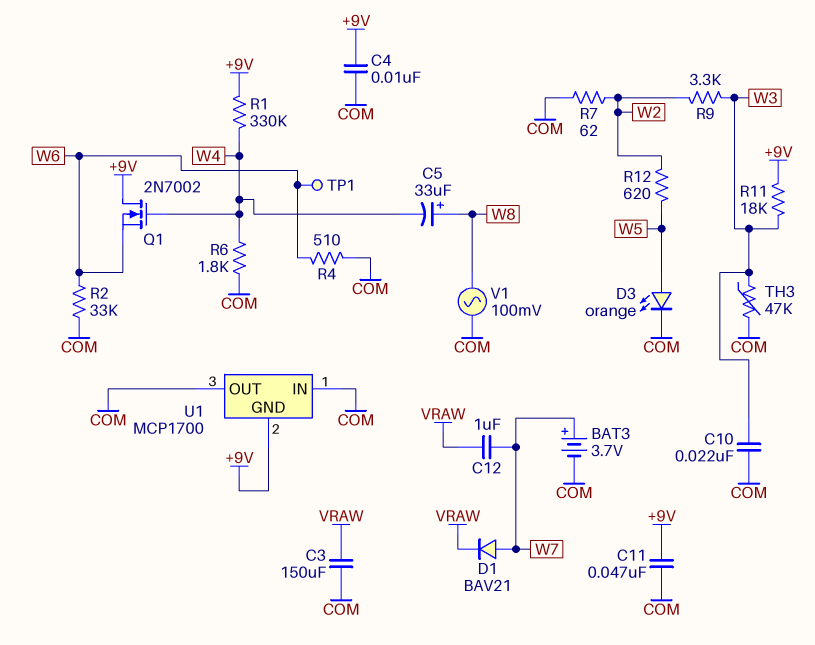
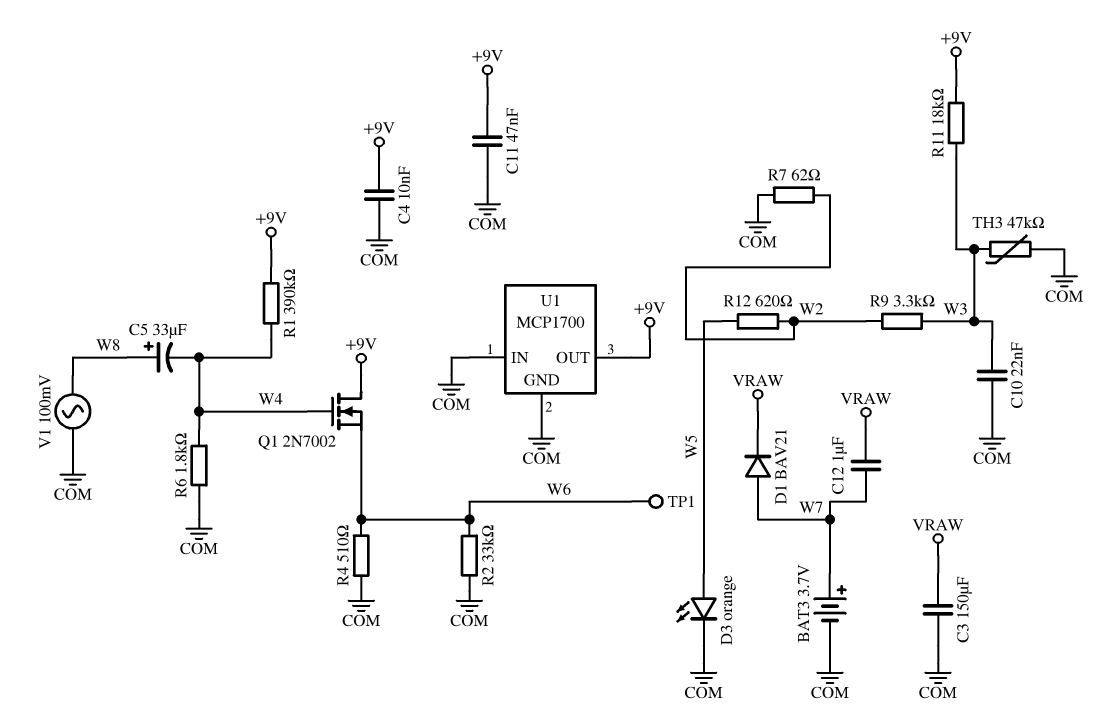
R1: 330k (+9V, W4) -> 390k (+9V, W4)
U1 pin GND: +9V -> COM
U1 pin OUT: COM -> +9V

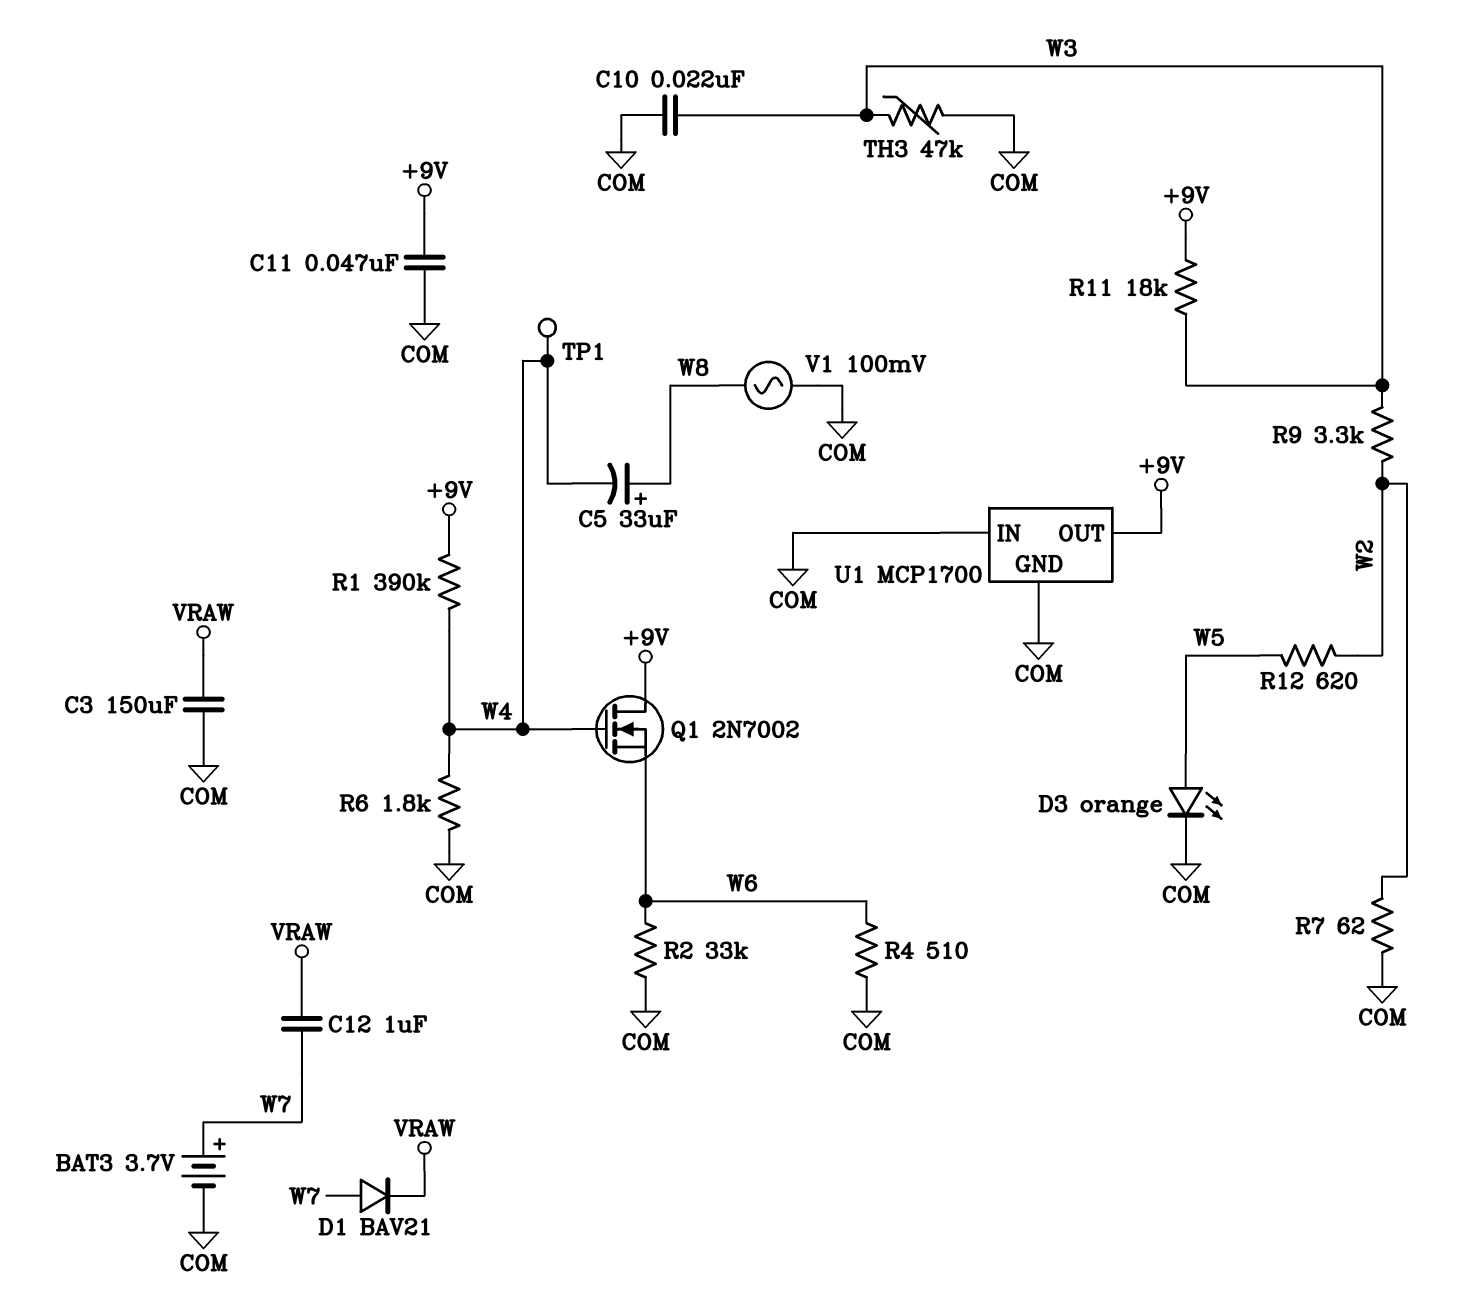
C4: 10nF (+9V, COM) -> none
TP1: test point (W6) -> test point (W4)

